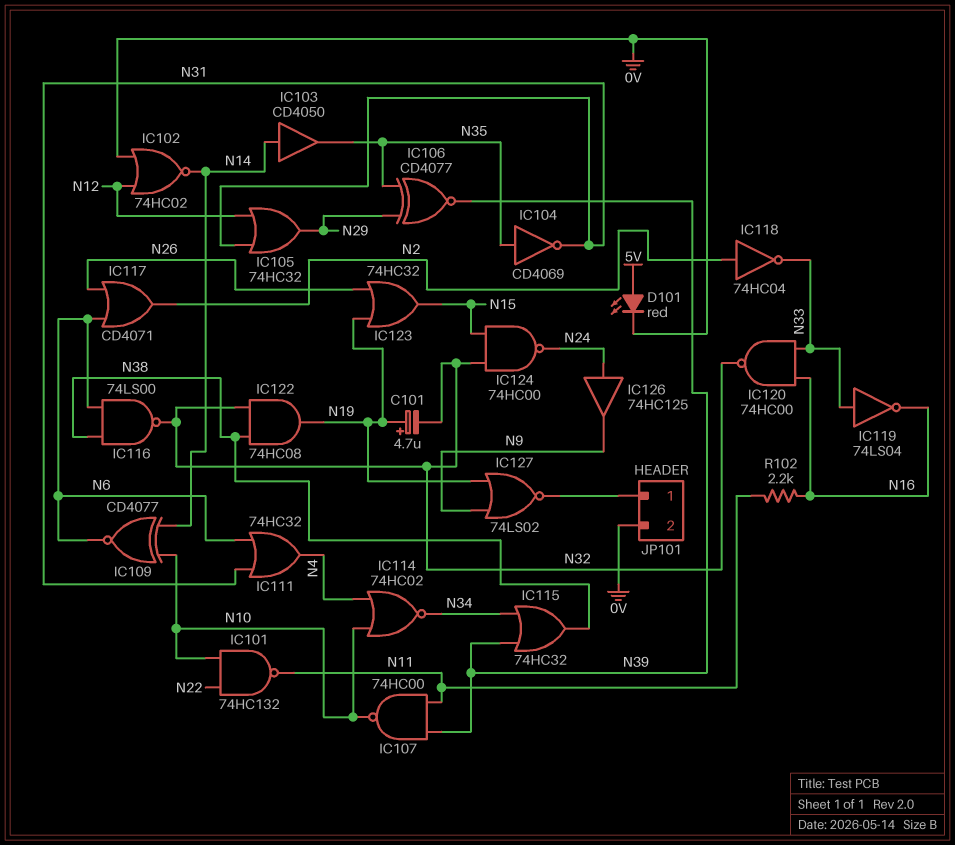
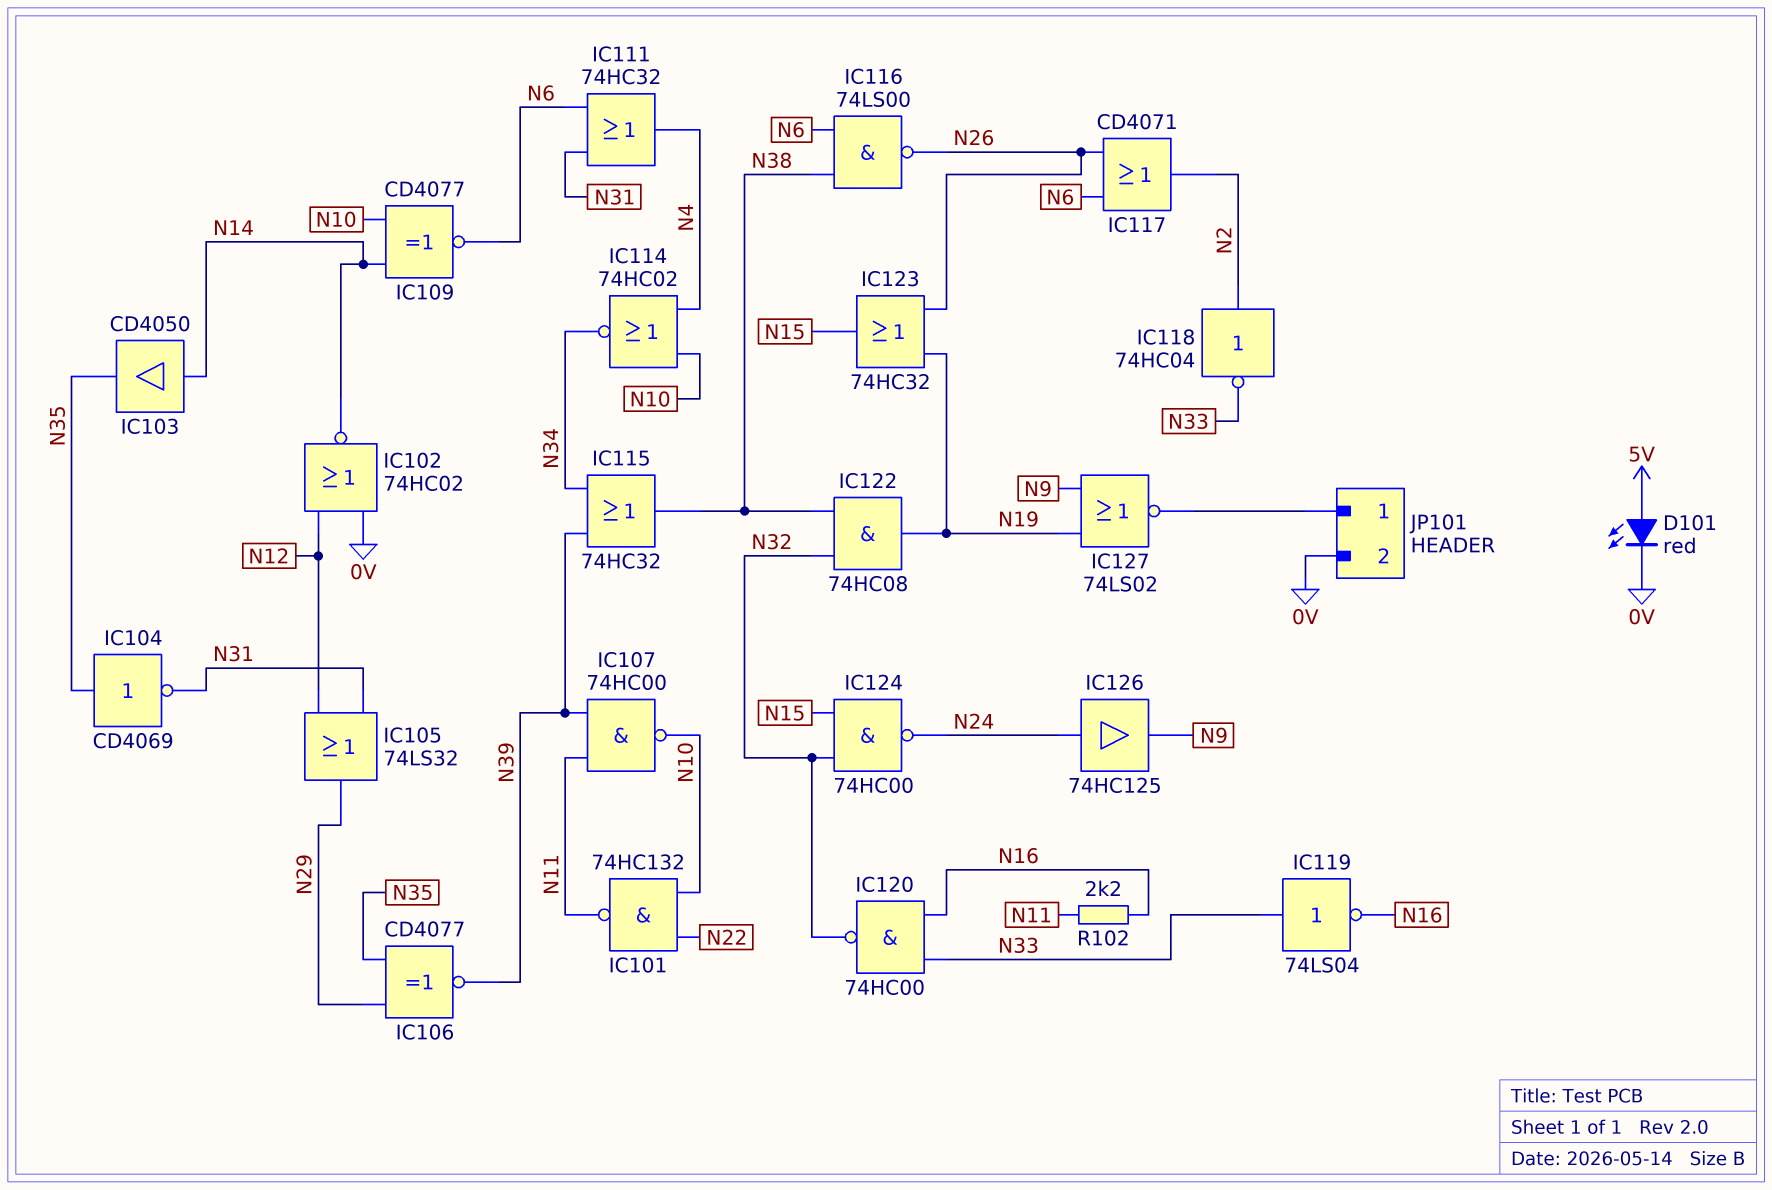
C101: 4.7uF (plus N19, minus N32) -> none
IC105: OR 74HC32 (in N12, in N31, out N29) -> OR 74LS32 (in N12, in N31, out N29)
IC116: NAND 74LS00 (in N6, in N38, out N32) -> NAND 74LS00 (in N6, in N38, out N26)

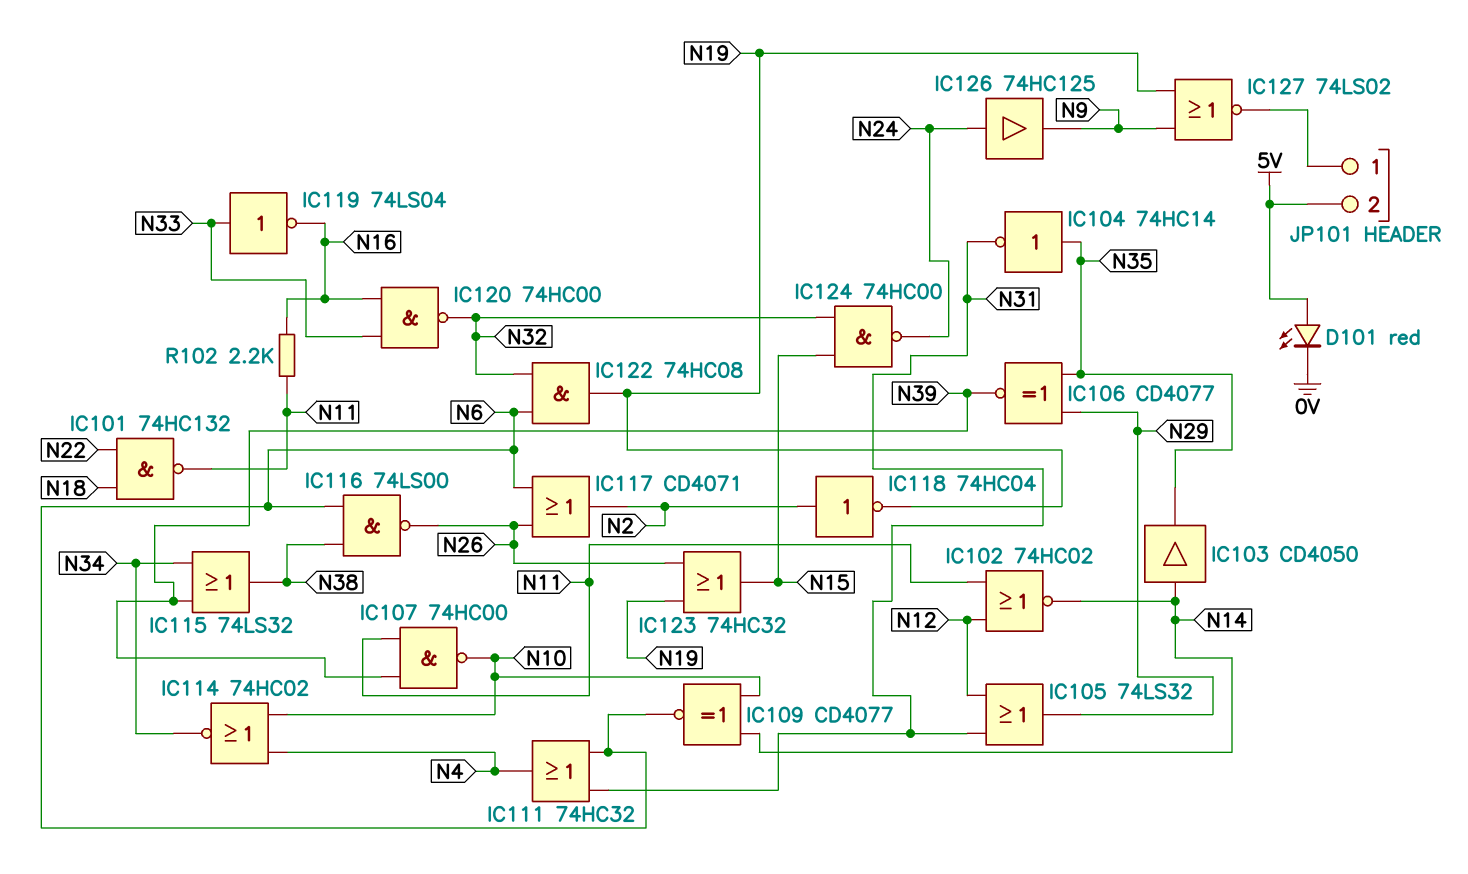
IC101: NAND 74HC132 (in N10, in N22, out N11) -> NAND 74HC132 (in N18, in N22, out N11)
IC102: NOR 74HC02 (in 0V, in N12, out N14) -> NOR 74HC02 (in N11, in N12, out N14)
IC104: NOT CD4069 (in N35, out N31) -> NOT 74HC14 (in N35, out N31)
IC115: OR 74HC32 (in N34, in N39, out N38) -> OR 74LS32 (in N34, in N39, out N38)
IC118: NOT 74HC04 (in N2, out N33) -> NOT 74HC04 (in N2, out N19)
IC122: AND 74HC08 (in N32, in N38, out N19) -> AND 74HC08 (in N6, in N32, out N19)
JP101 pin 2: 0V -> 5V

